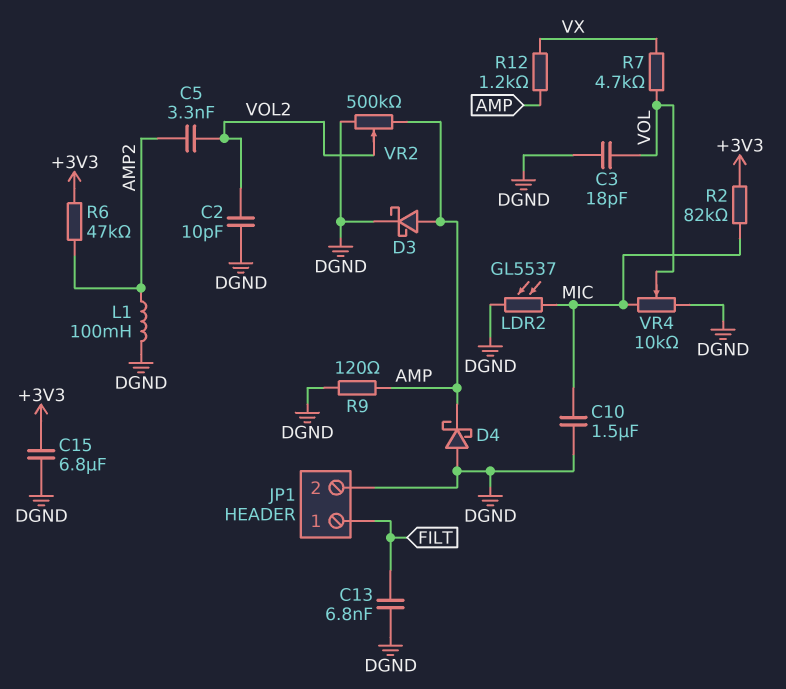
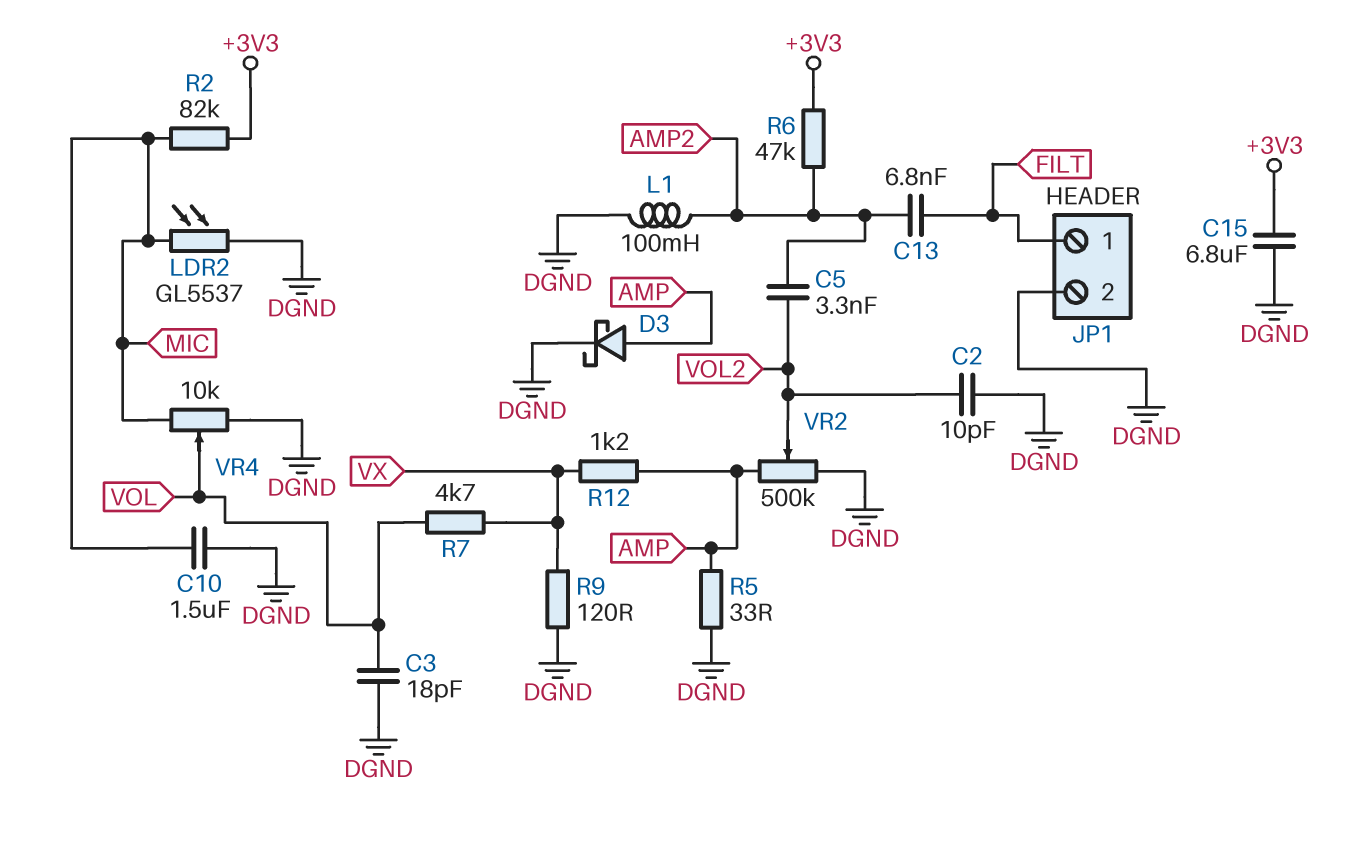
C13: 6.8nF (DGND, FILT) -> 6.8nF (AMP2, FILT)
D4: schottky (A DGND, K AMP) -> none
R5: none -> 33 (AMP, DGND)
R9: 120 (AMP, DGND) -> 120 (DGND, VX)

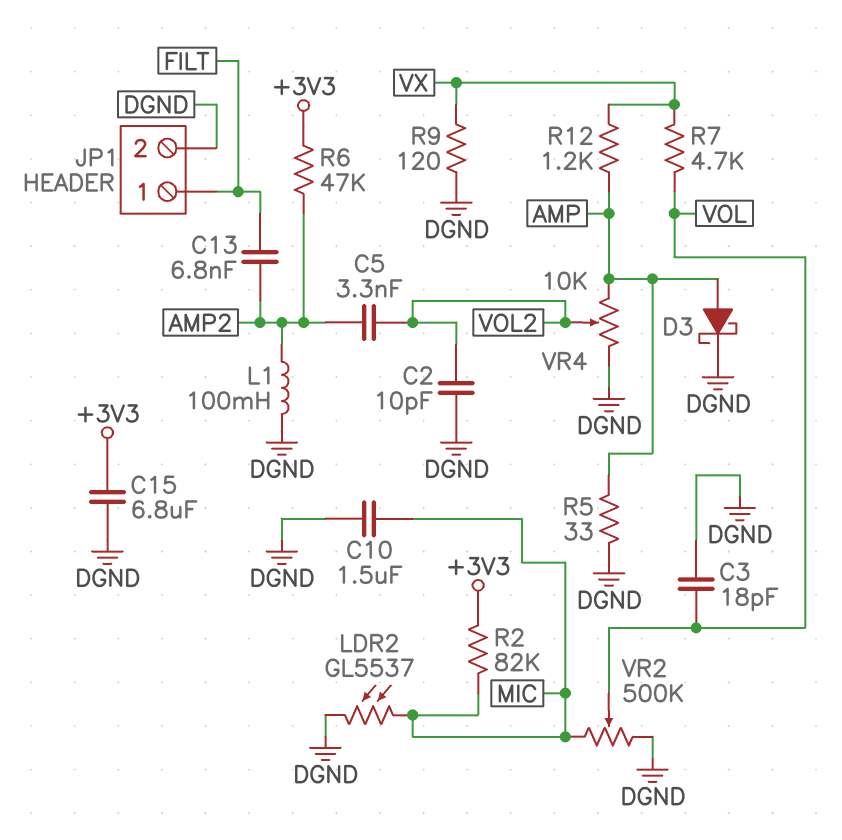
VR2: 500k (AMP, DGND, wiper VOL2) -> 500k (DGND, MIC, wiper VOL)
VR4: 10k (DGND, MIC, wiper VOL) -> 10k (AMP, DGND, wiper VOL2)

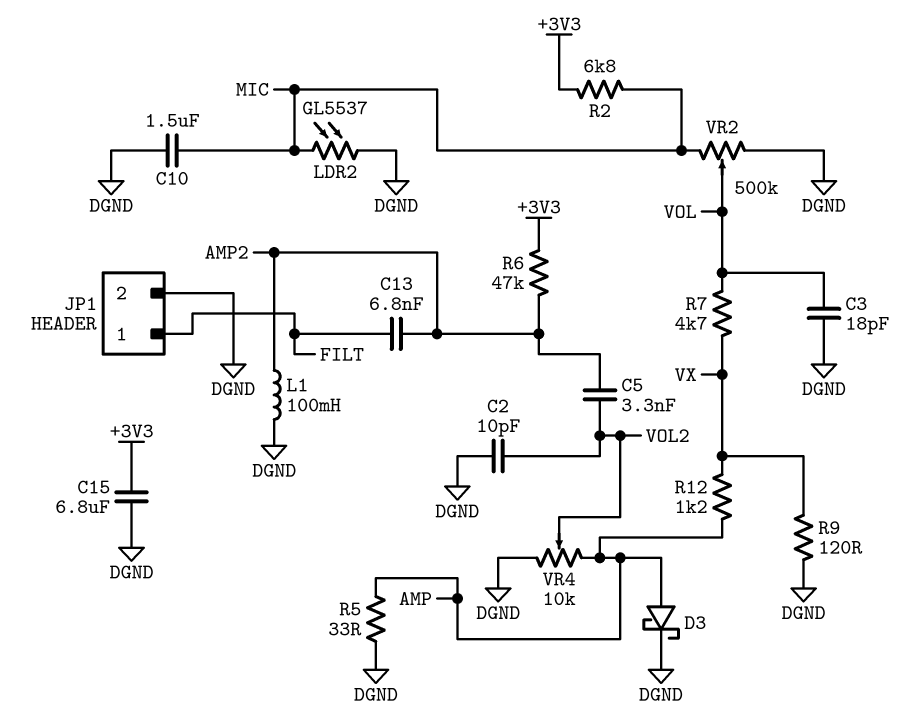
R2: 82k (+3V3, MIC) -> 6.8k (+3V3, MIC)

